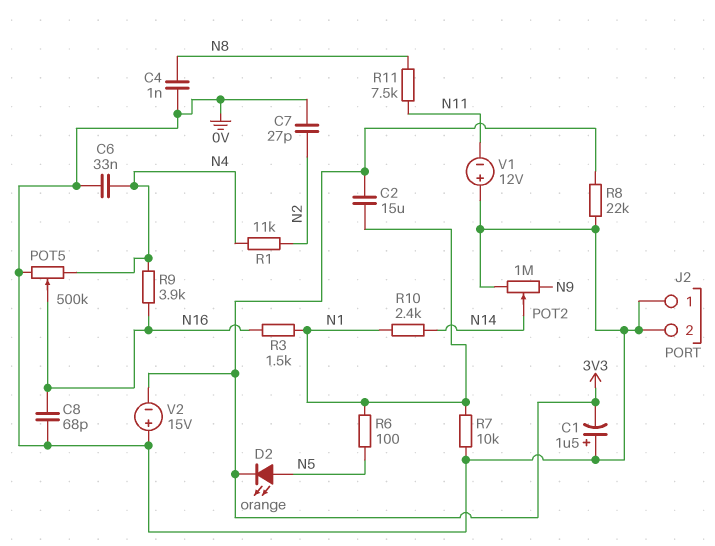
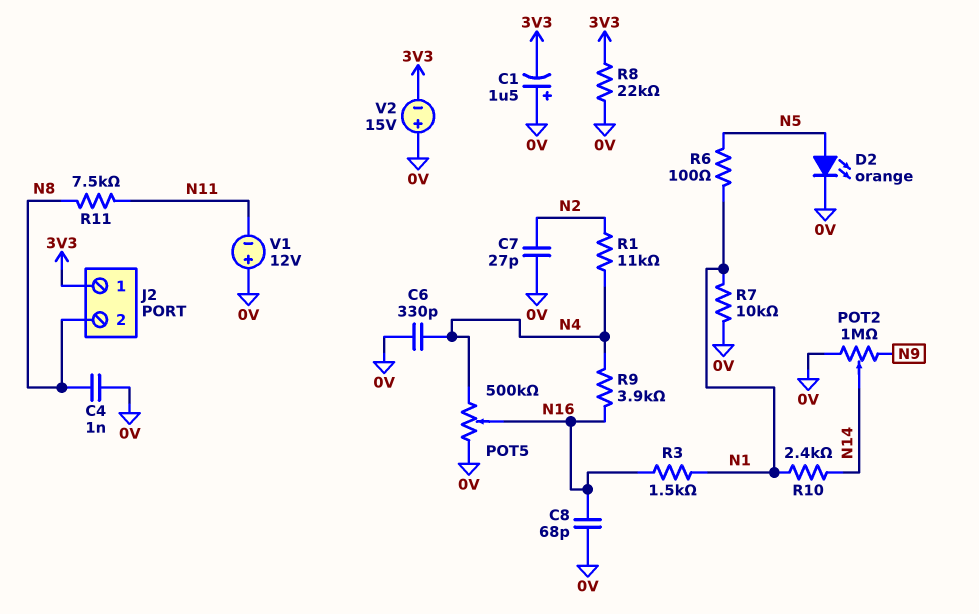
C2: 15uF (3V3, N1) -> none
C6: 33nF (0V, N4) -> 330pF (0V, N4)
D2: LED orange (A N5, K 3V3) -> LED orange (A N5, K 0V)
J2 pin 1: 0V -> 3V3
J2 pin 2: 0V -> N8

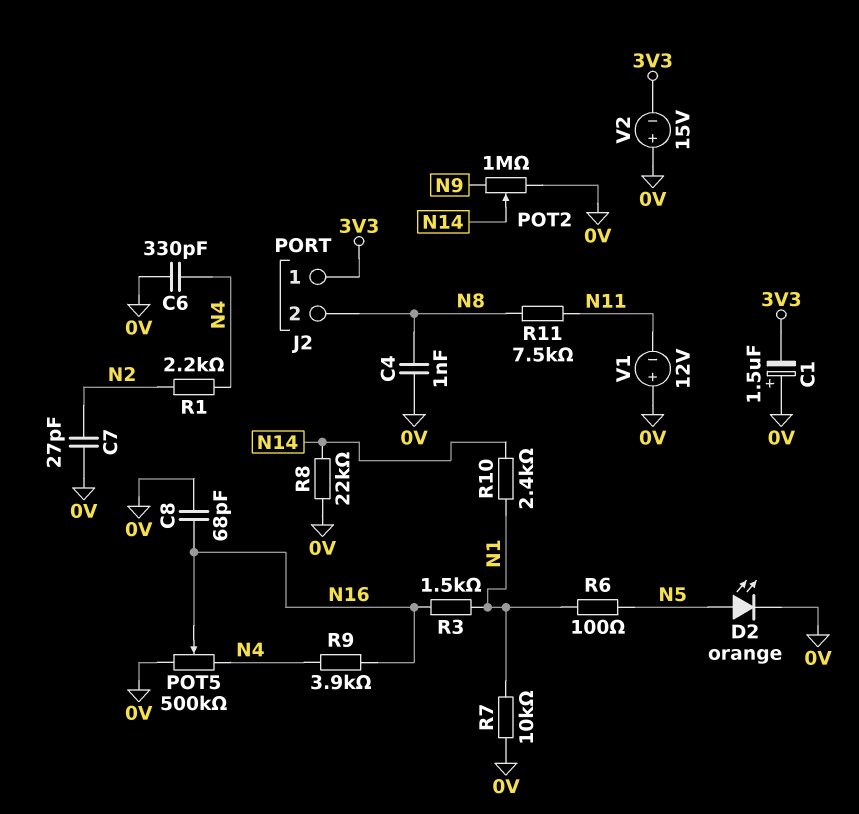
R1: 11k (N2, N4) -> 2.2k (N2, N4)
R8: 22k (0V, 3V3) -> 22k (0V, N14)

